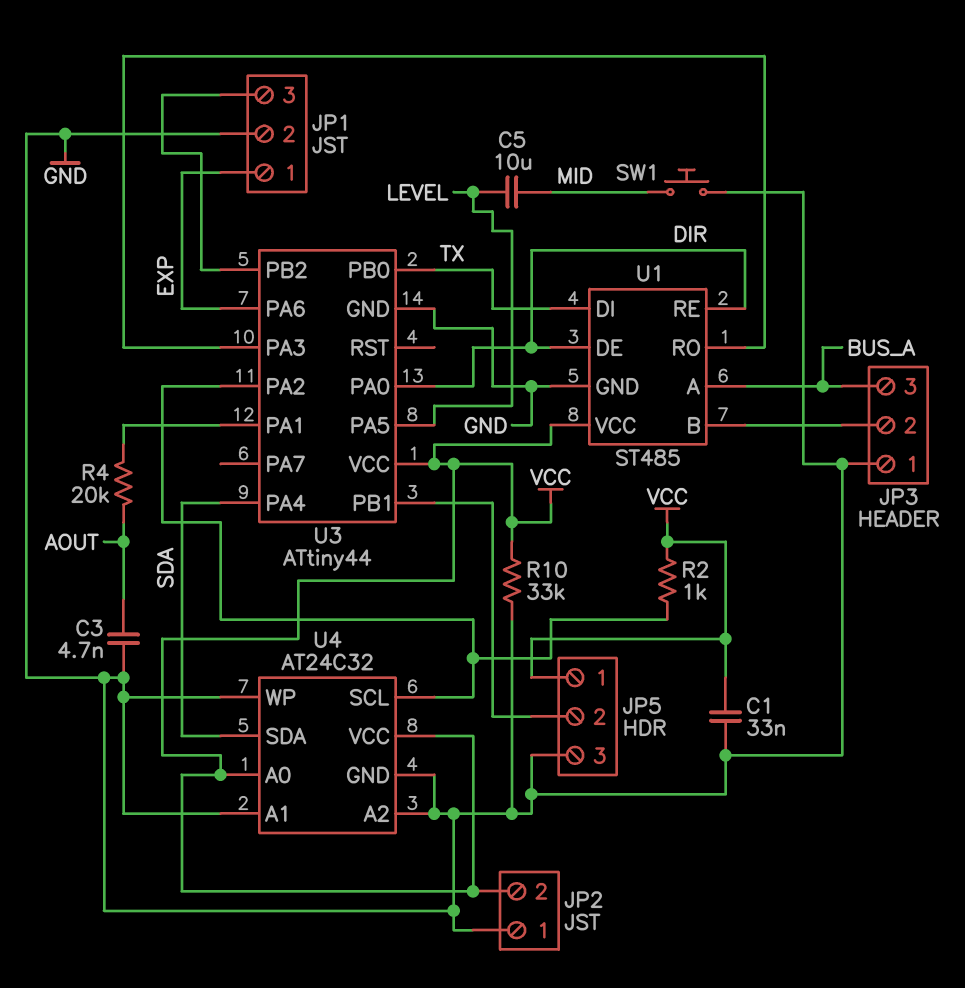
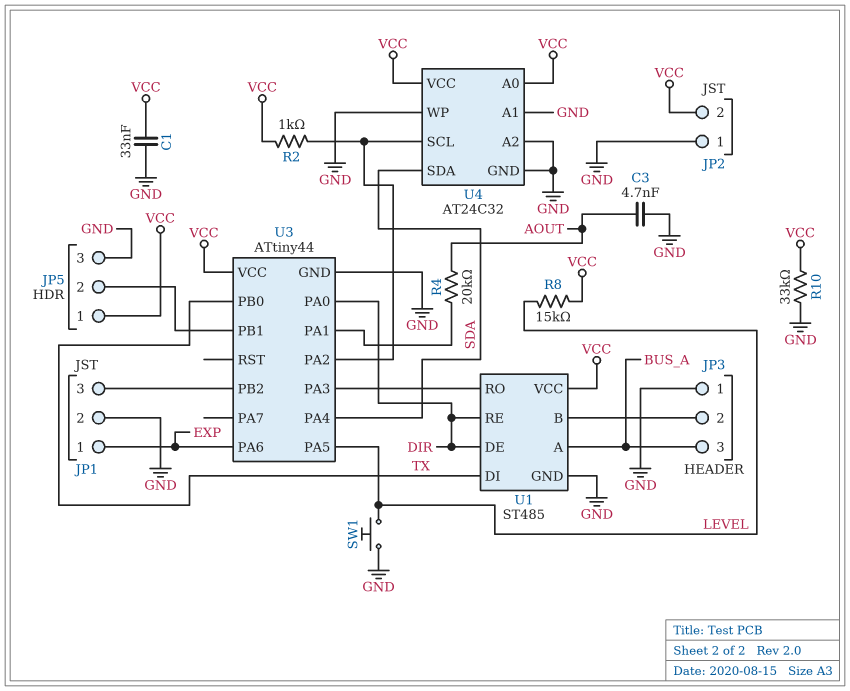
C5: 10uF (LEVEL, MID) -> none
R8: none -> 15k (LEVEL, VCC)
SW1: button (GND, MID) -> button (GND, LEVEL)

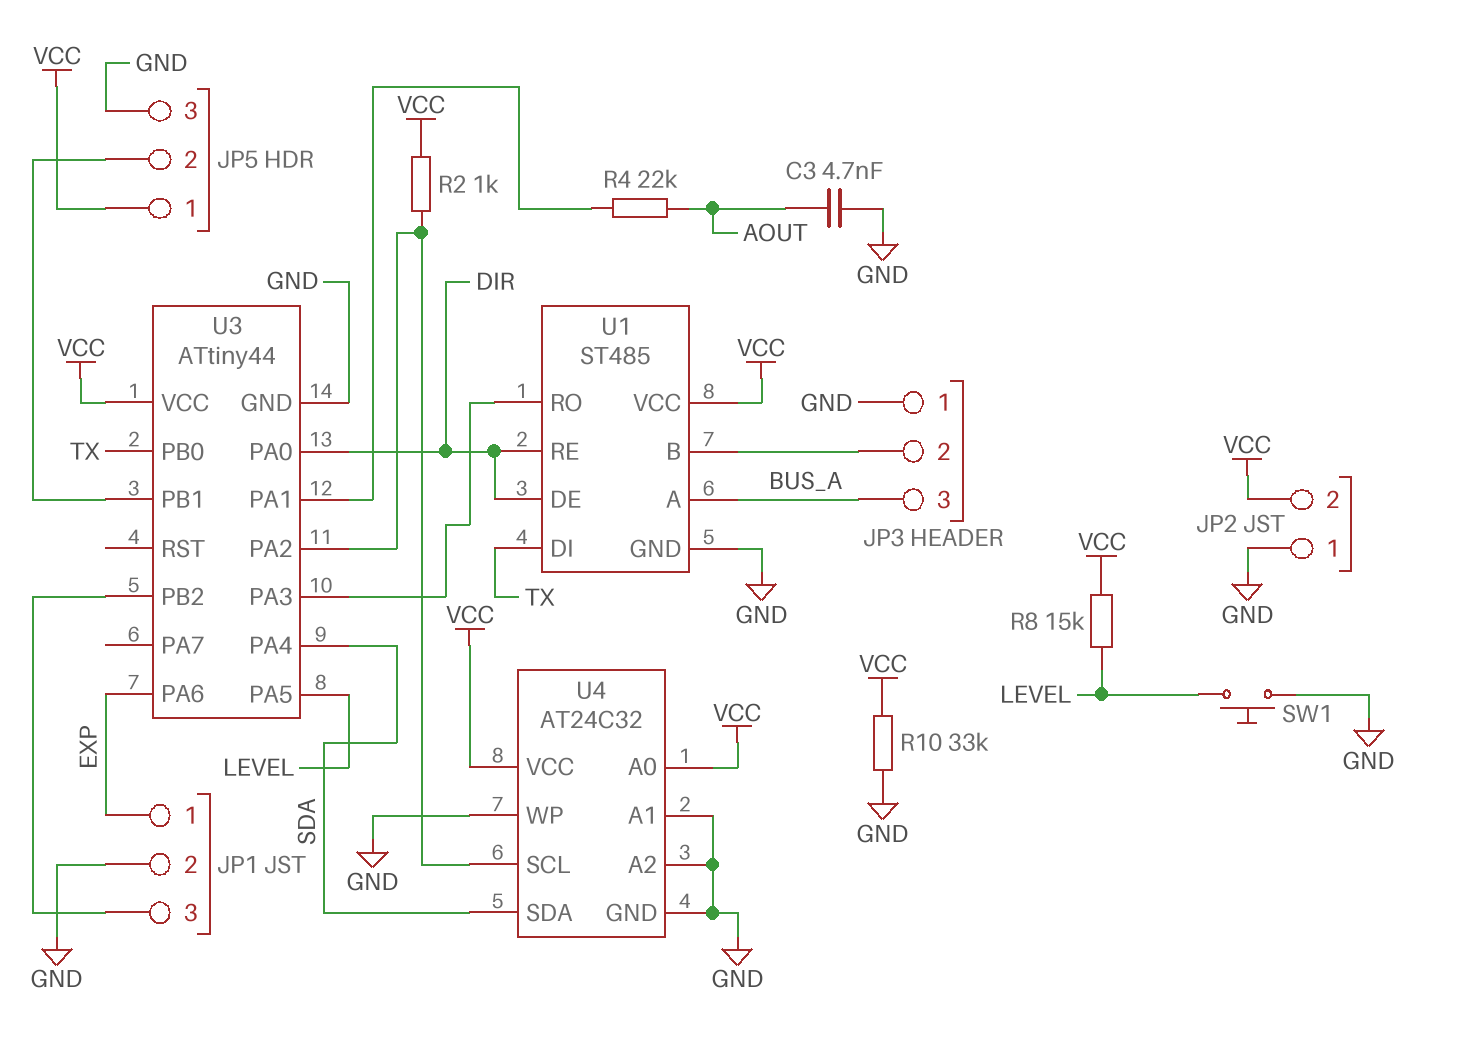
C1: 33nF (GND, VCC) -> none
R4: 20k (AOUT, U3/PA1) -> 22k (AOUT, U3/PA1)

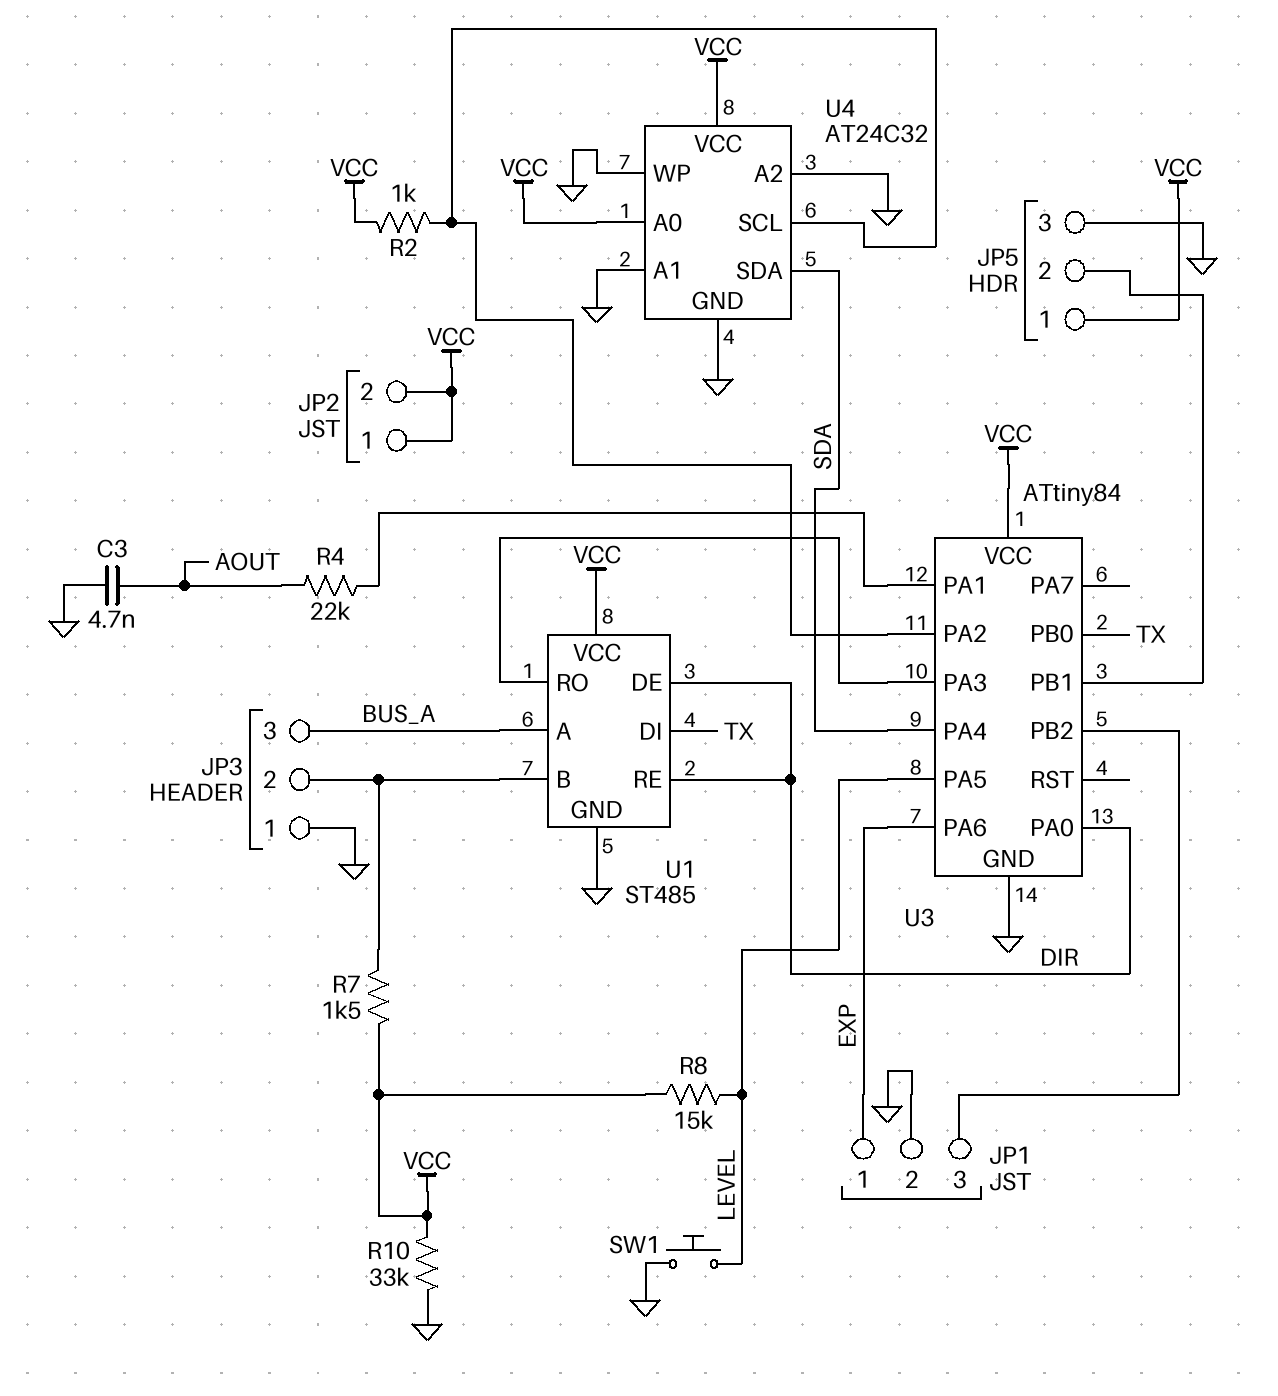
JP2 pin 1: GND -> VCC
R7: none -> 1.5k (JP3/2, VCC)
U3: ATtiny44 -> ATtiny84

